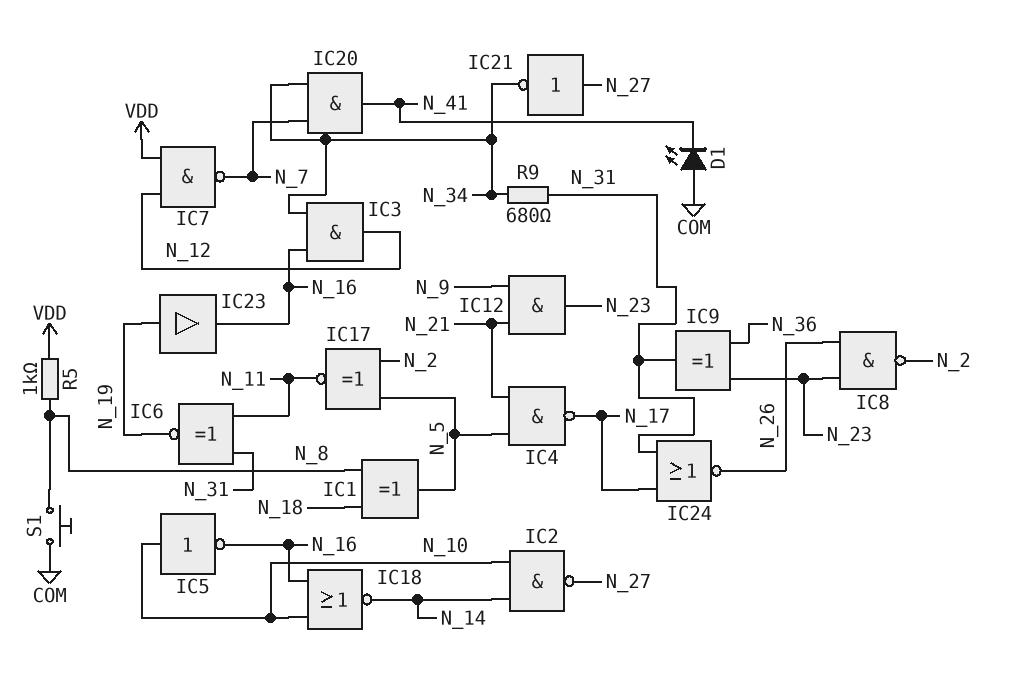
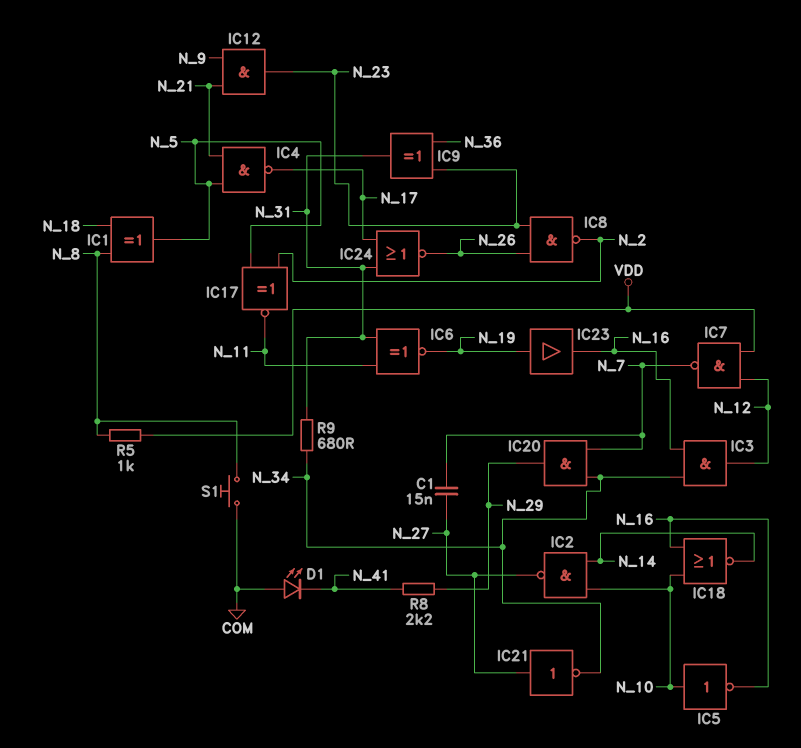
C1: none -> 15nF (N_7, N_27)
IC20: AND (in N_7, in N_34, out N_41) -> AND (in N_7, in N_34, out N_29)
R8: none -> 2.2k (N_29, N_41)

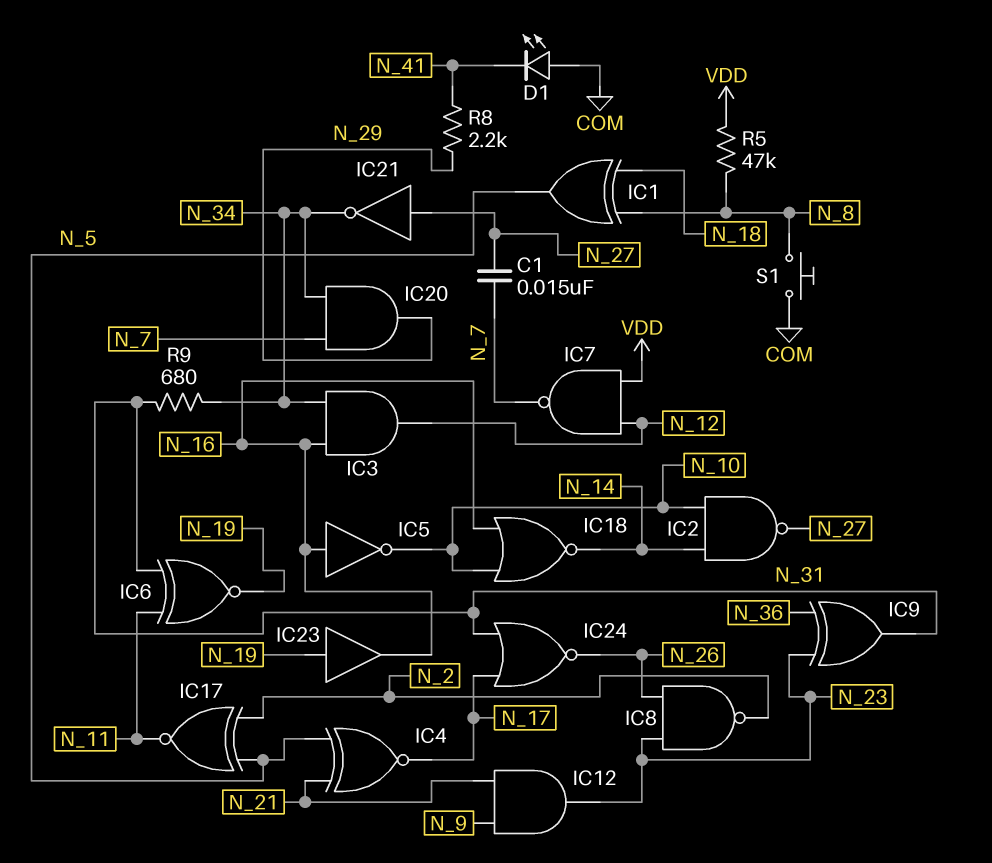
IC4: NAND (in N_5, in N_21, out N_17) -> XNOR (in N_5, in N_21, out N_17)
IC5: NOT (in N_10, out N_16) -> NOT (in N_16, out N_10)
R5: 1k (N_8, VDD) -> 47k (N_8, VDD)

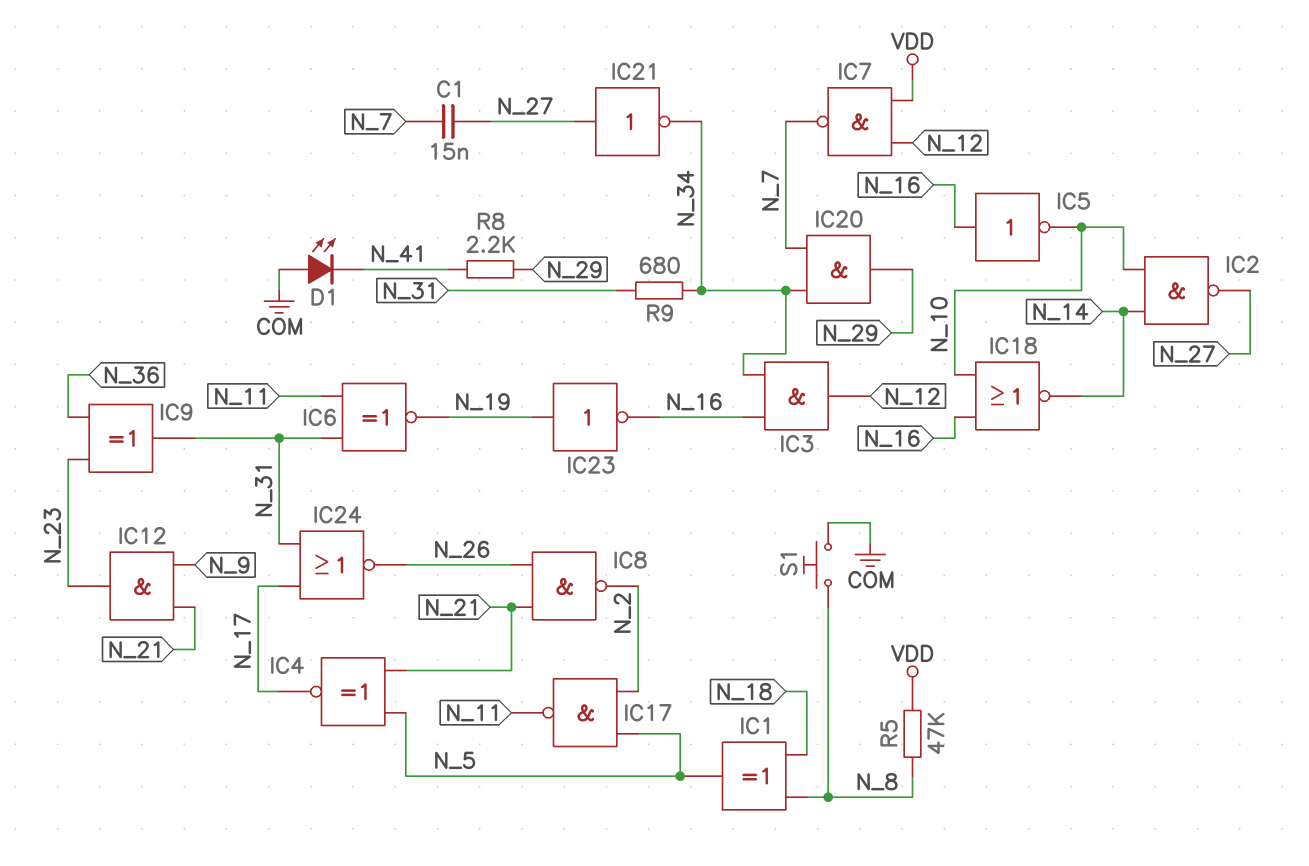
IC8: NAND (in N_23, in N_26, out N_2) -> NAND (in N_21, in N_26, out N_2)
IC17: XNOR (in N_2, in N_5, out N_11) -> NAND (in N_2, in N_5, out N_11)
IC23: buffer (in N_19, out N_16) -> NOT (in N_19, out N_16)

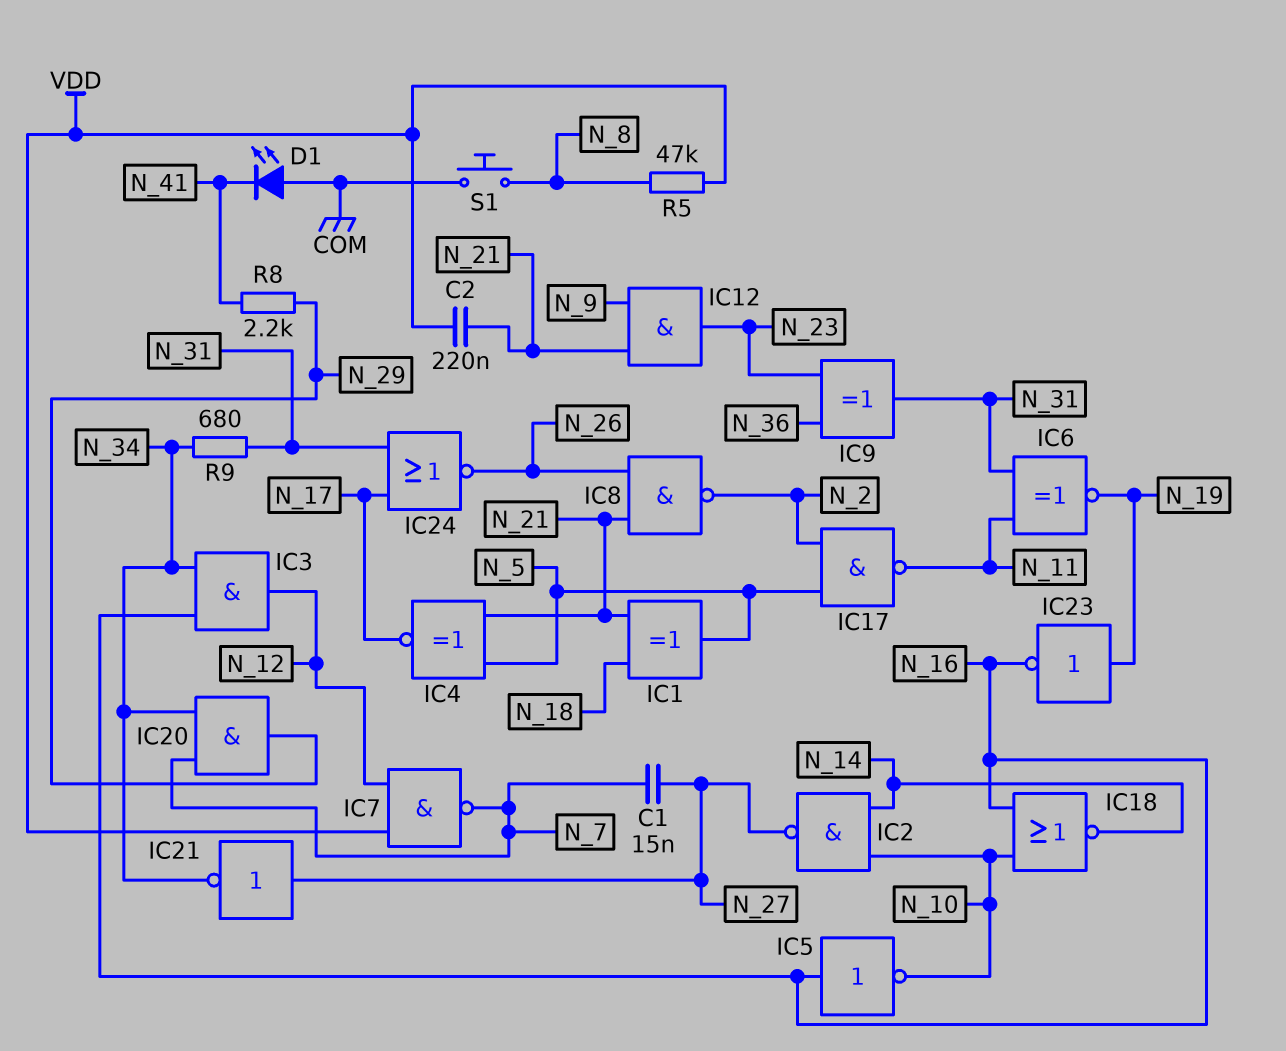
C2: none -> 220nF (N_21, VDD)
IC1: XOR (in N_8, in N_18, out N_5) -> XOR (in N_18, in N_21, out N_5)

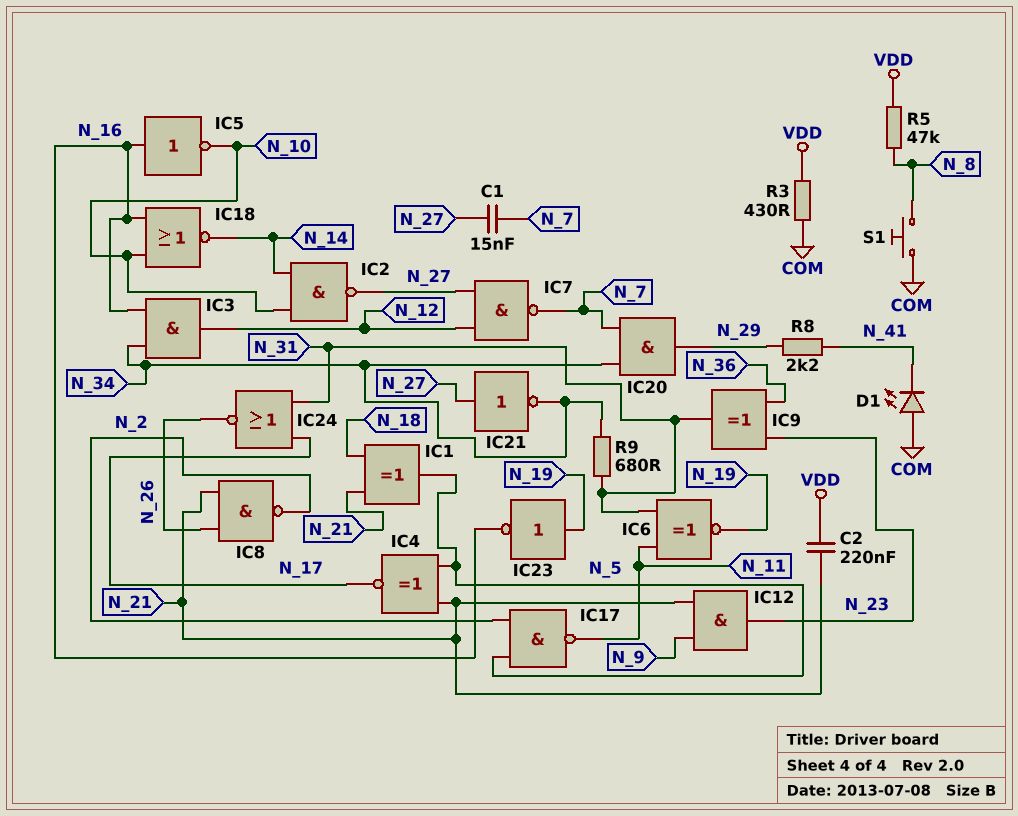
IC7: NAND (in N_12, in VDD, out N_7) -> NAND (in N_12, in N_27, out N_7)
R3: none -> 430 (COM, VDD)

